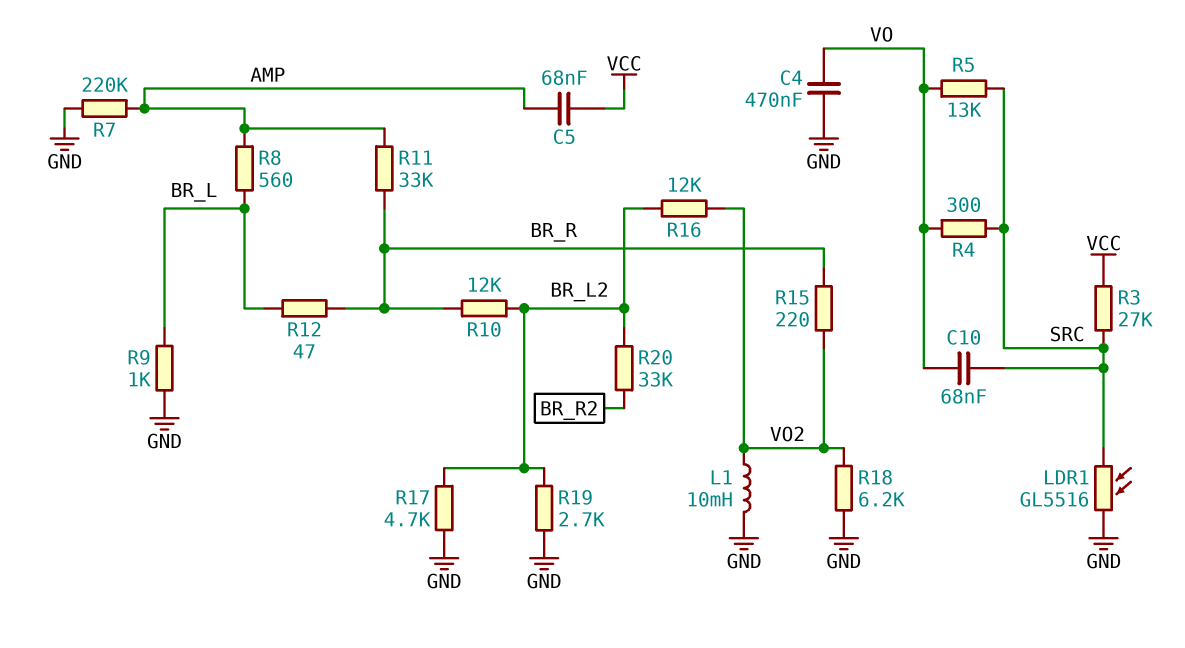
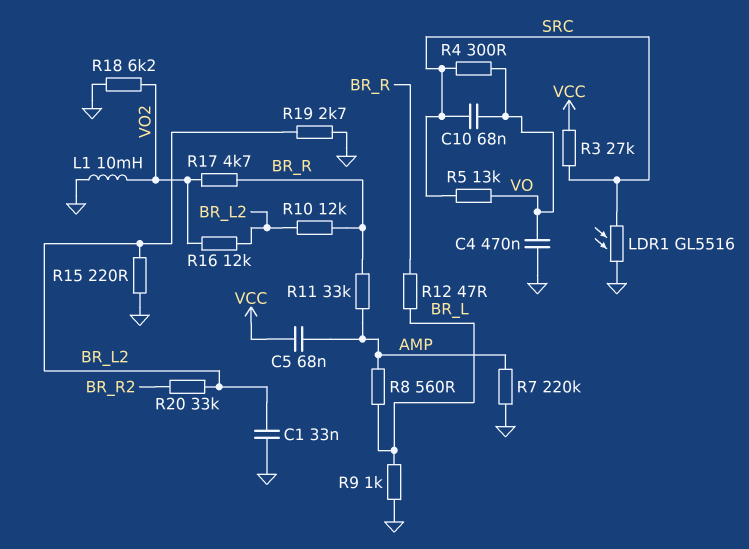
C1: none -> 33nF (BR_L2, GND)
R15: 220 (BR_R, VO2) -> 220 (BR_L2, GND)
R17: 4.7k (BR_L2, GND) -> 4.7k (BR_R, VO2)

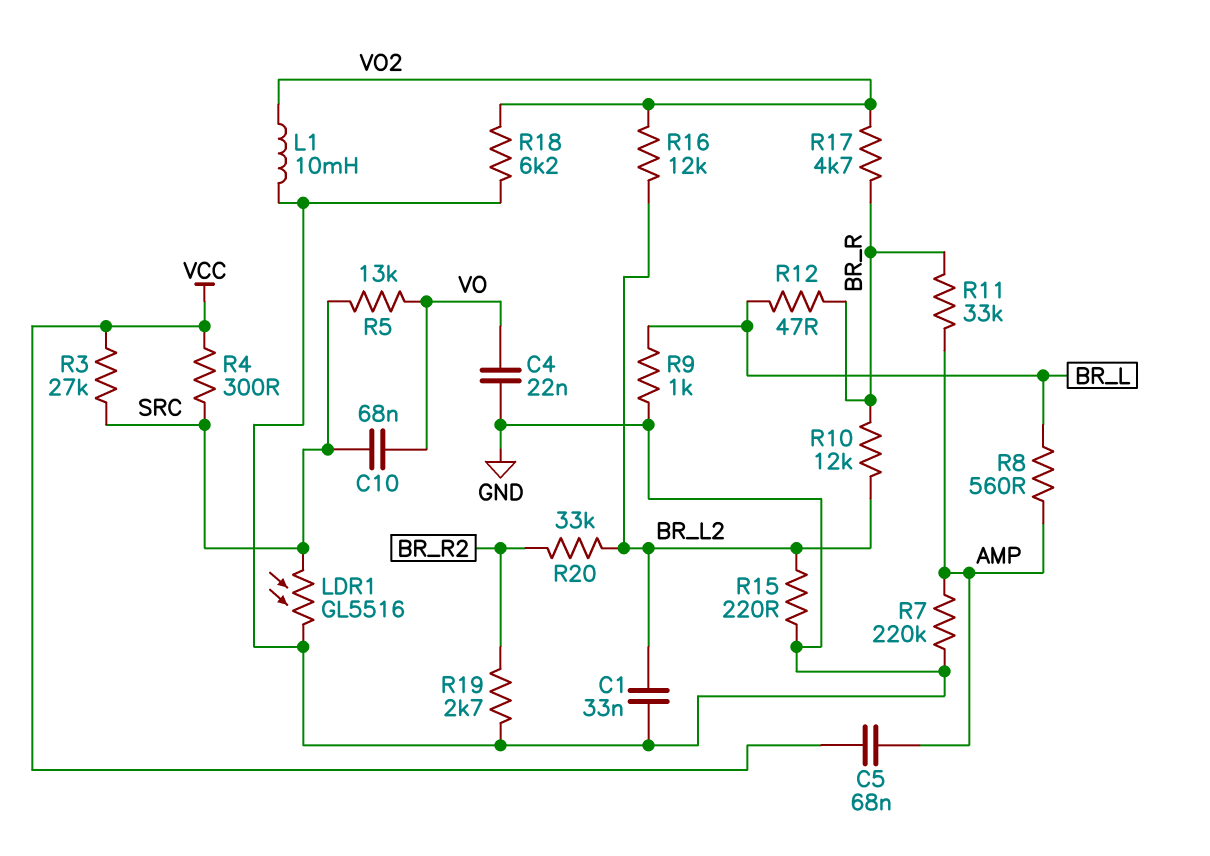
C4: 470nF (GND, VO) -> 22nF (GND, VO)
R4: 300 (SRC, VO) -> 300 (SRC, VCC)
R19: 2.7k (BR_L2, GND) -> 2.7k (BR_R2, GND)

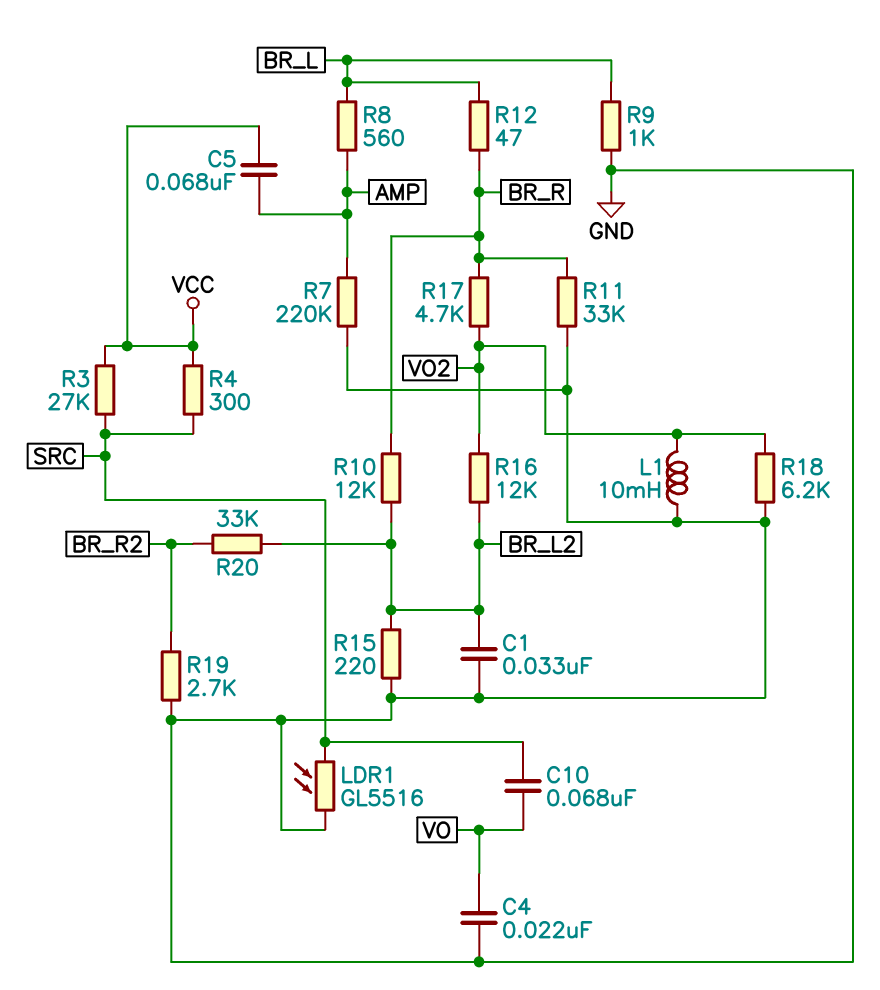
R5: 13k (SRC, VO) -> none
R11: 33k (AMP, BR_R) -> 33k (BR_R, GND)

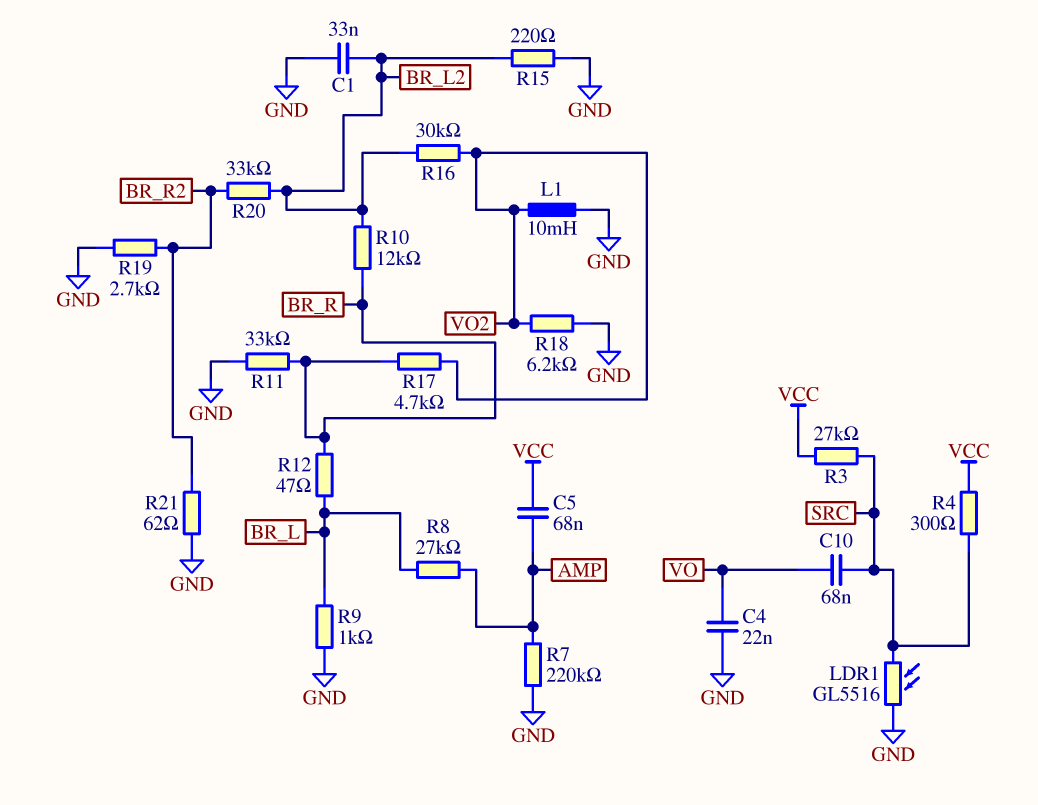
R8: 560 (AMP, BR_L) -> 27k (AMP, BR_L)
R16: 12k (BR_L2, VO2) -> 30k (BR_L2, VO2)
R21: none -> 62 (BR_R2, GND)

